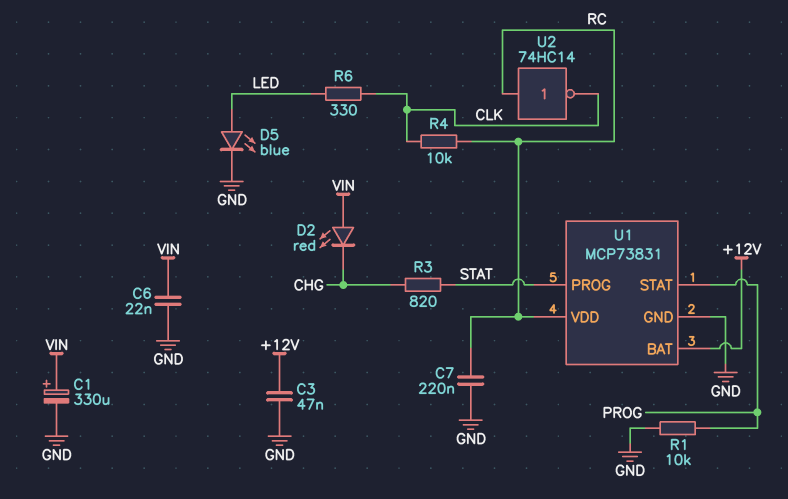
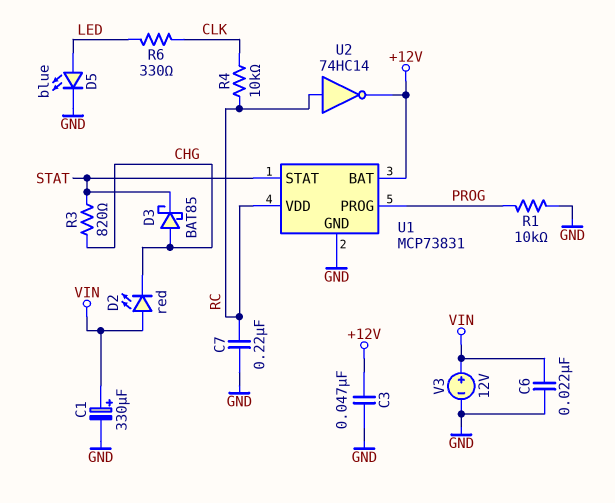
D3: none -> schottky BAT85 (A CHG, K STAT)
U1 pin PROG: STAT -> PROG
U1 pin STAT: PROG -> STAT
U2: NOT 74HC14 (in RC, out CLK) -> NOT 74HC14 (in RC, out +12V)
V3: none -> 12V (plus VIN, minus GND)

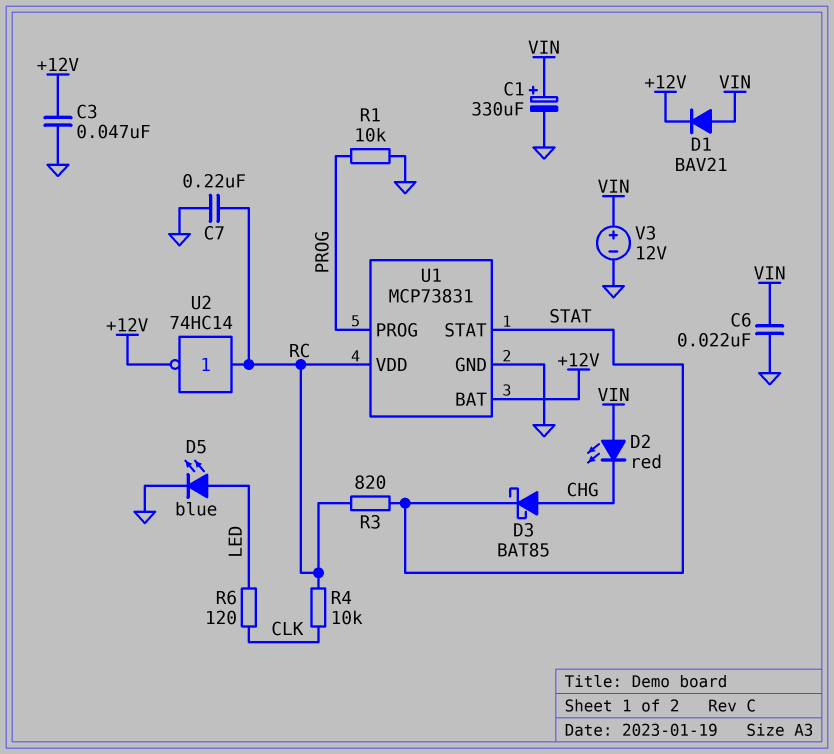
D1: none -> diode BAV21 (A VIN, K +12V)
R3: 820 (CHG, STAT) -> 820 (RC, STAT)
R6: 330 (CLK, LED) -> 120 (CLK, LED)

